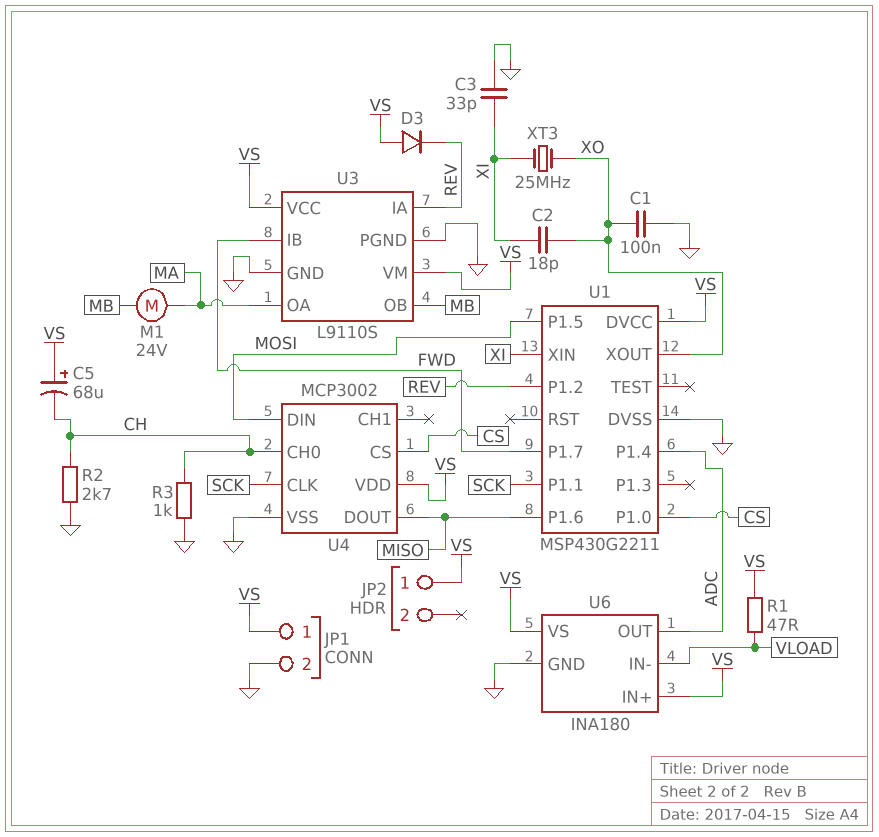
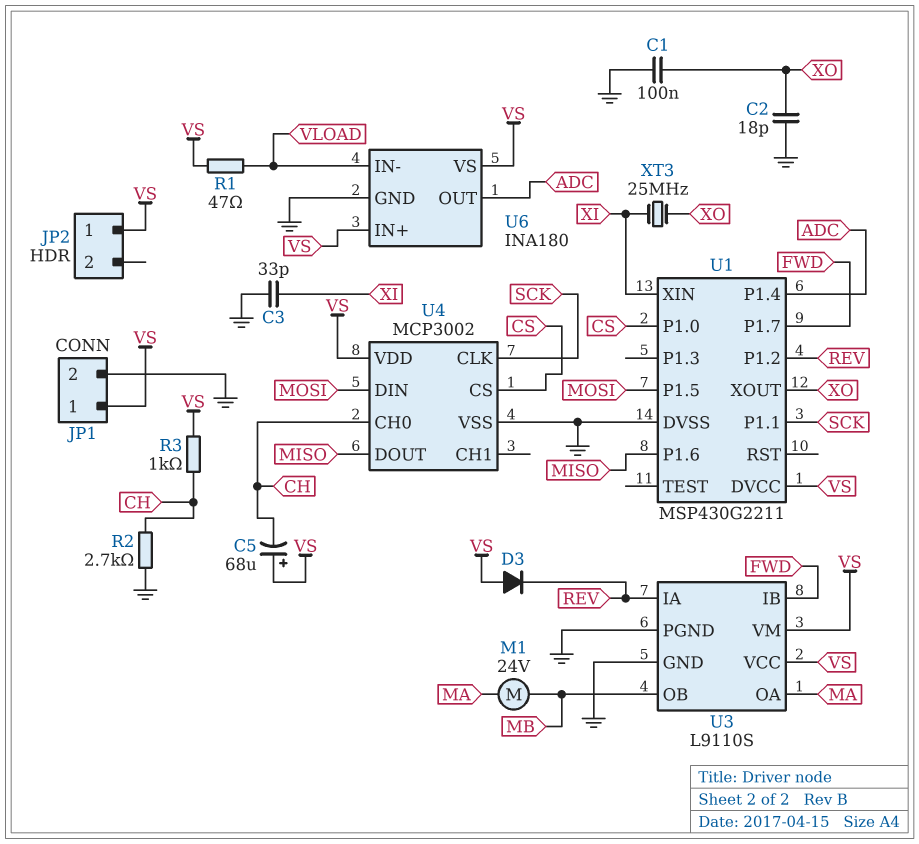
C2: 18pF (XI, XO) -> 18pF (GND, XO)
R3: 1k (CH, GND) -> 1k (CH, VS)

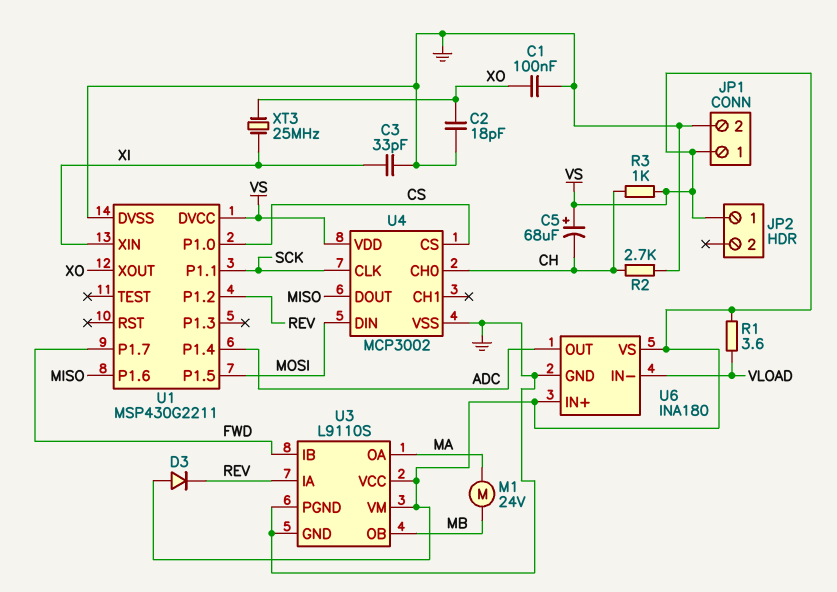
R1: 47 (VLOAD, VS) -> 3.6 (VLOAD, VS)

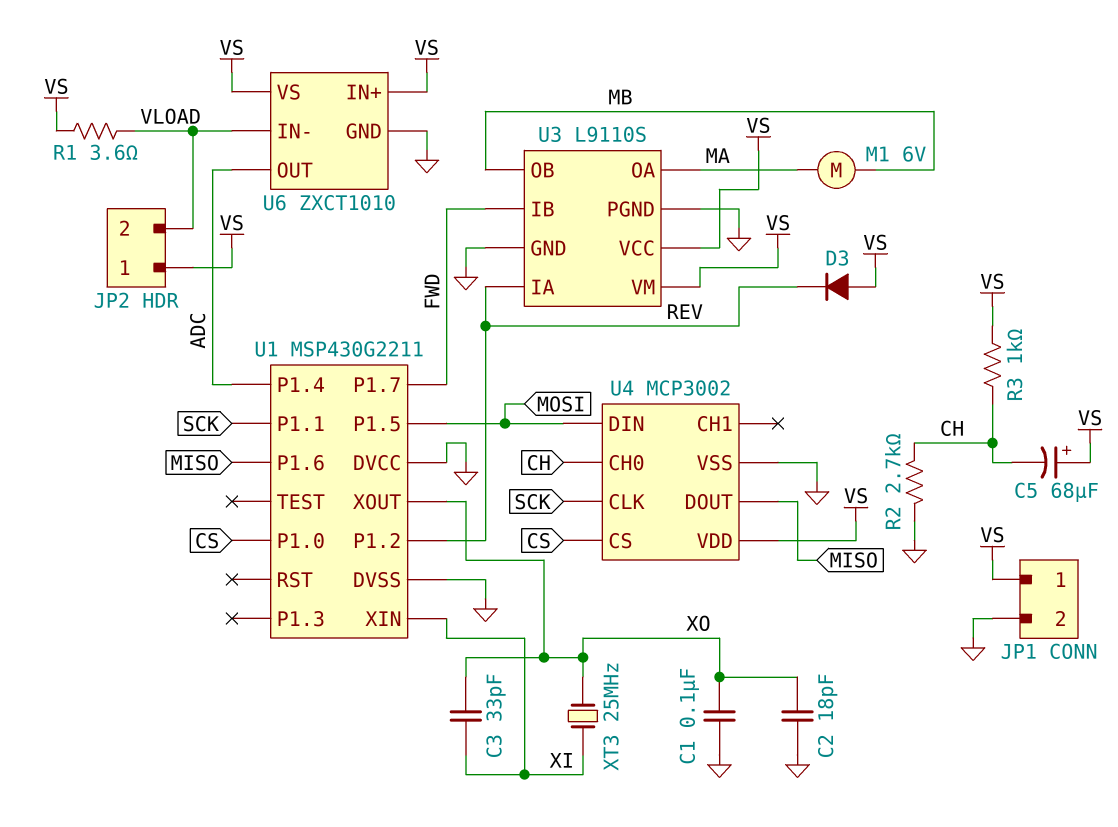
C3: 33pF (GND, XI) -> 33pF (XI, XO)
JP2 pin 2: none -> VLOAD
M1: motor 24V (MA, MB) -> motor 6V (MA, MB)
U1 pin DVCC: VS -> GND
U6: INA180 -> ZXCT1010

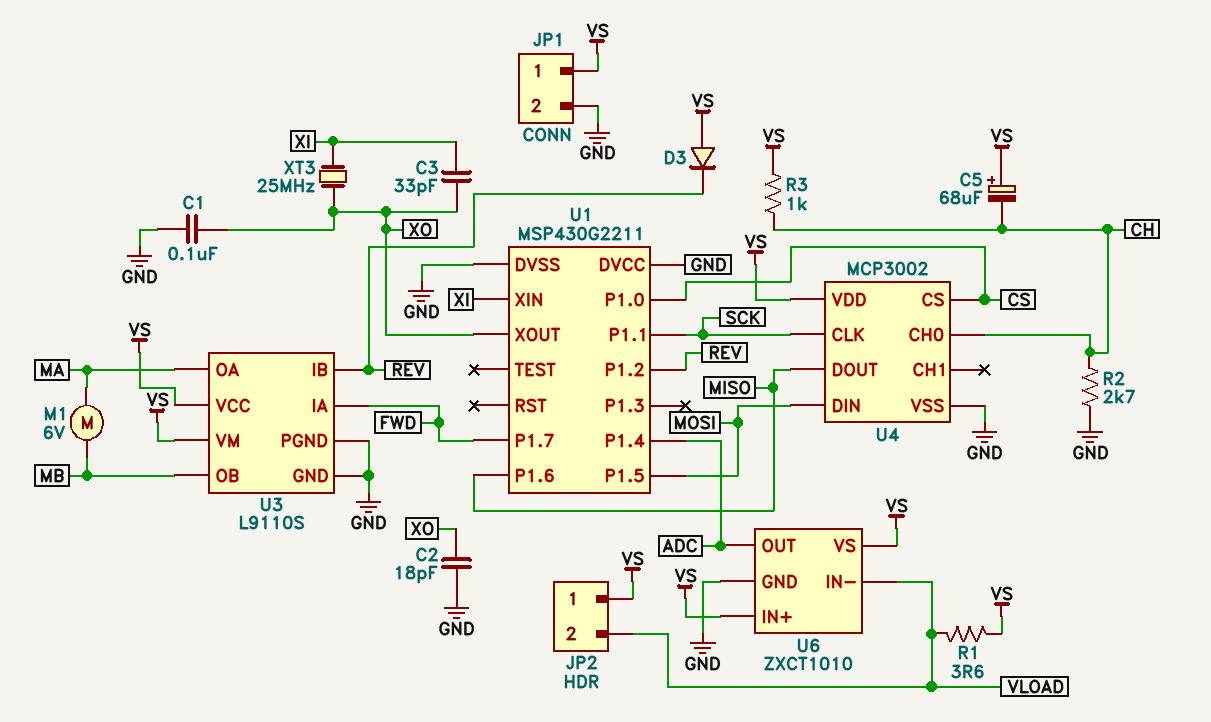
U3 pin IA: REV -> FWD
U3 pin IB: FWD -> REV

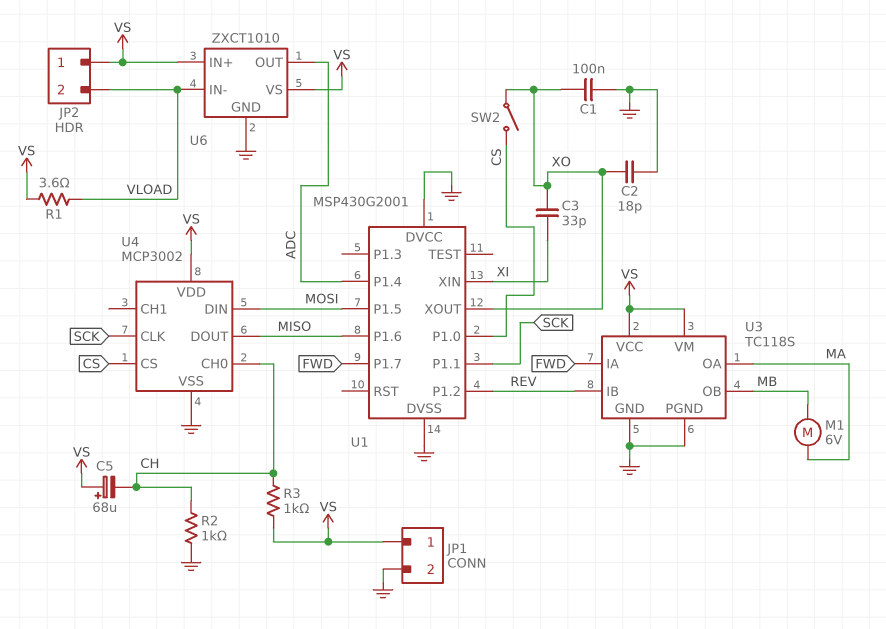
D3: diode (A VS, K REV) -> none
R2: 2.7k (CH, GND) -> 1k (CH, GND)
SW2: none -> switch (CS, XO)
U1: MSP430G2211 -> MSP430G2001
U3: L9110S -> TC118S
XT3: 25MHz (XI, XO) -> none

